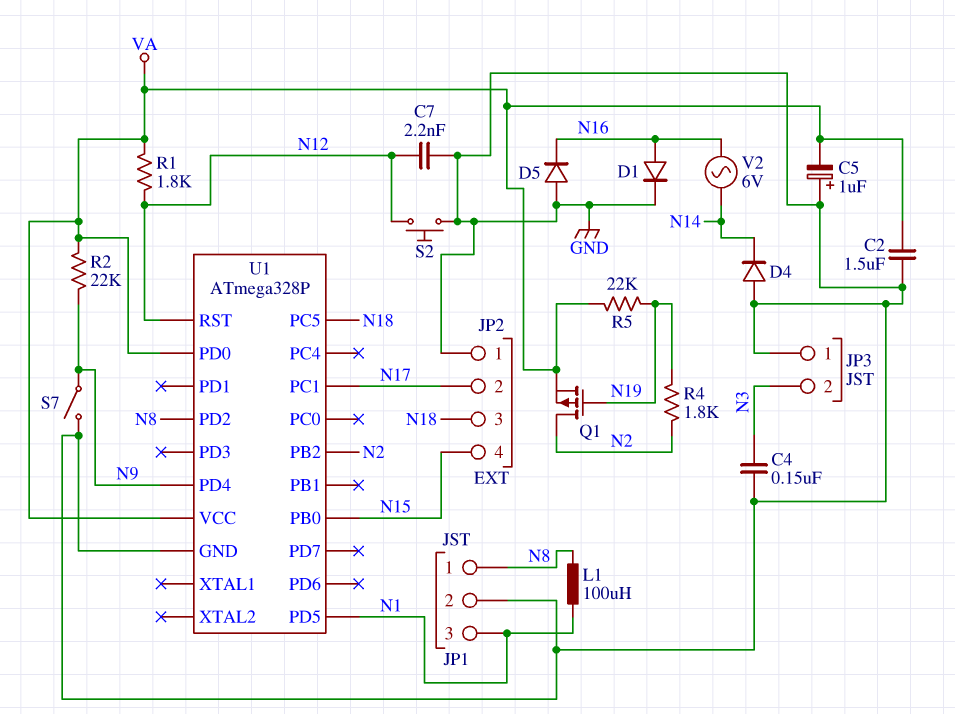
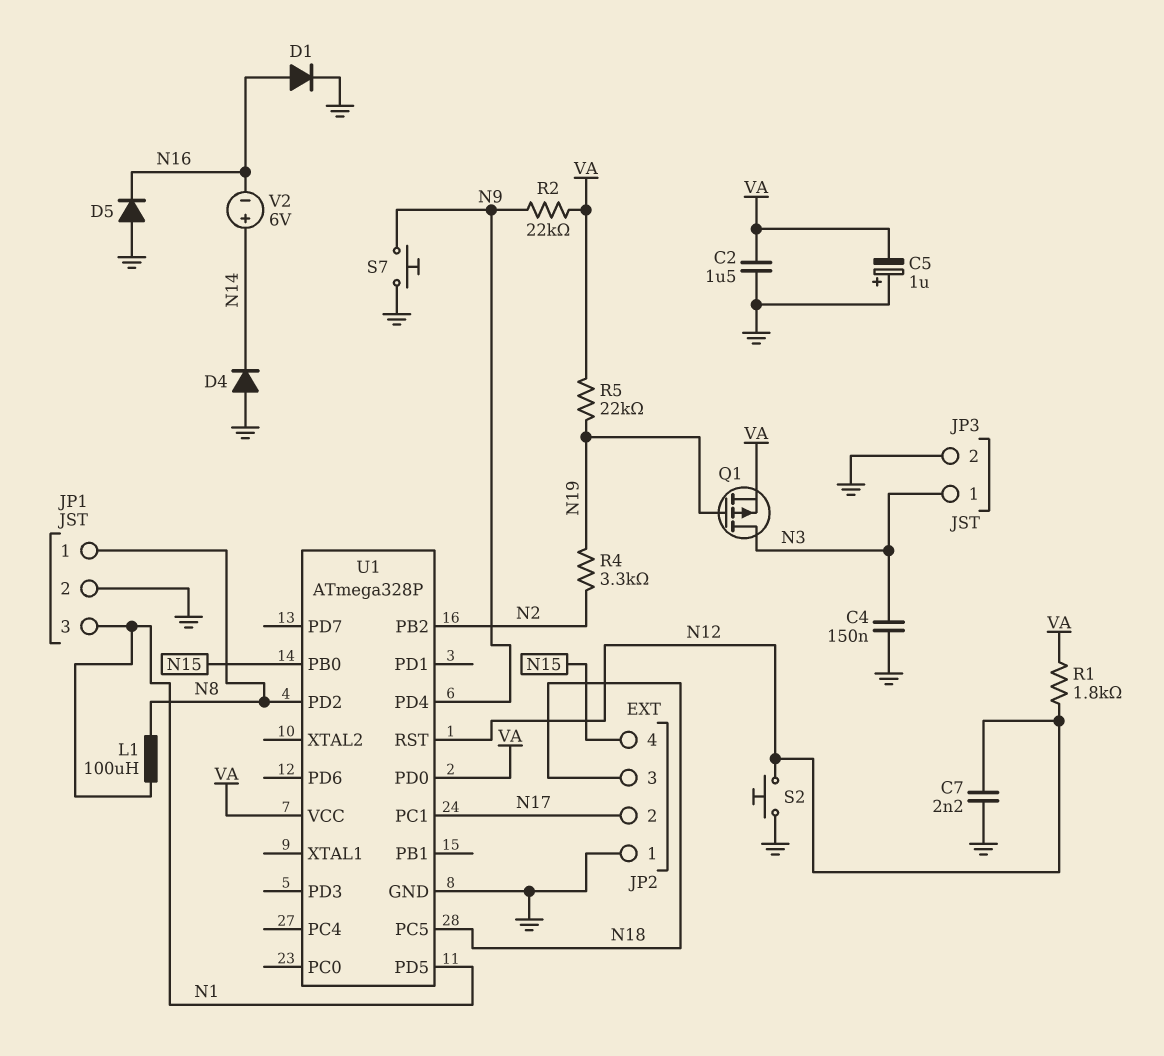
JP3 pin 1: GND -> N3
JP3 pin 2: N3 -> GND
Q1: PMOS (G N19, D N2, S VA) -> PMOS (G N19, D N3, S VA)
R4: 1.8k (N2, N19) -> 3.3k (N2, N19)
S7: switch (GND, N9) -> button (GND, N9)
V2: AC 6V (N14, N16) -> 6V (plus N14, minus N16)

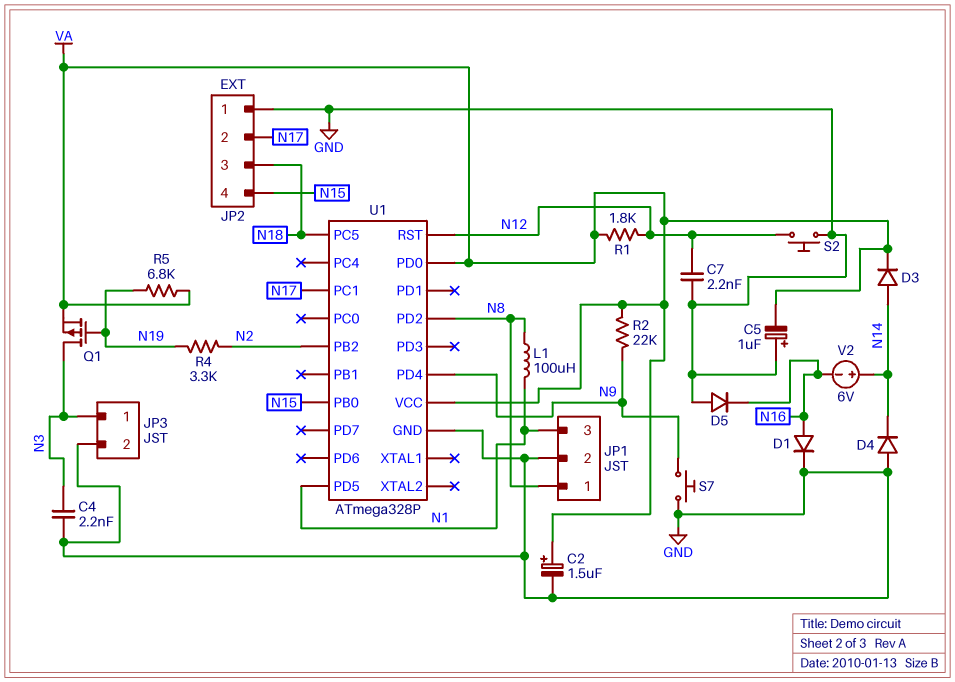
C2: 1.5uF (GND, VA) -> 1.5uF (plus VA, minus GND)
C4: 150nF (GND, N3) -> 2.2nF (GND, N3)
D3: none -> diode (A N14, K VA)
R5: 22k (N19, VA) -> 6.8k (N19, VA)

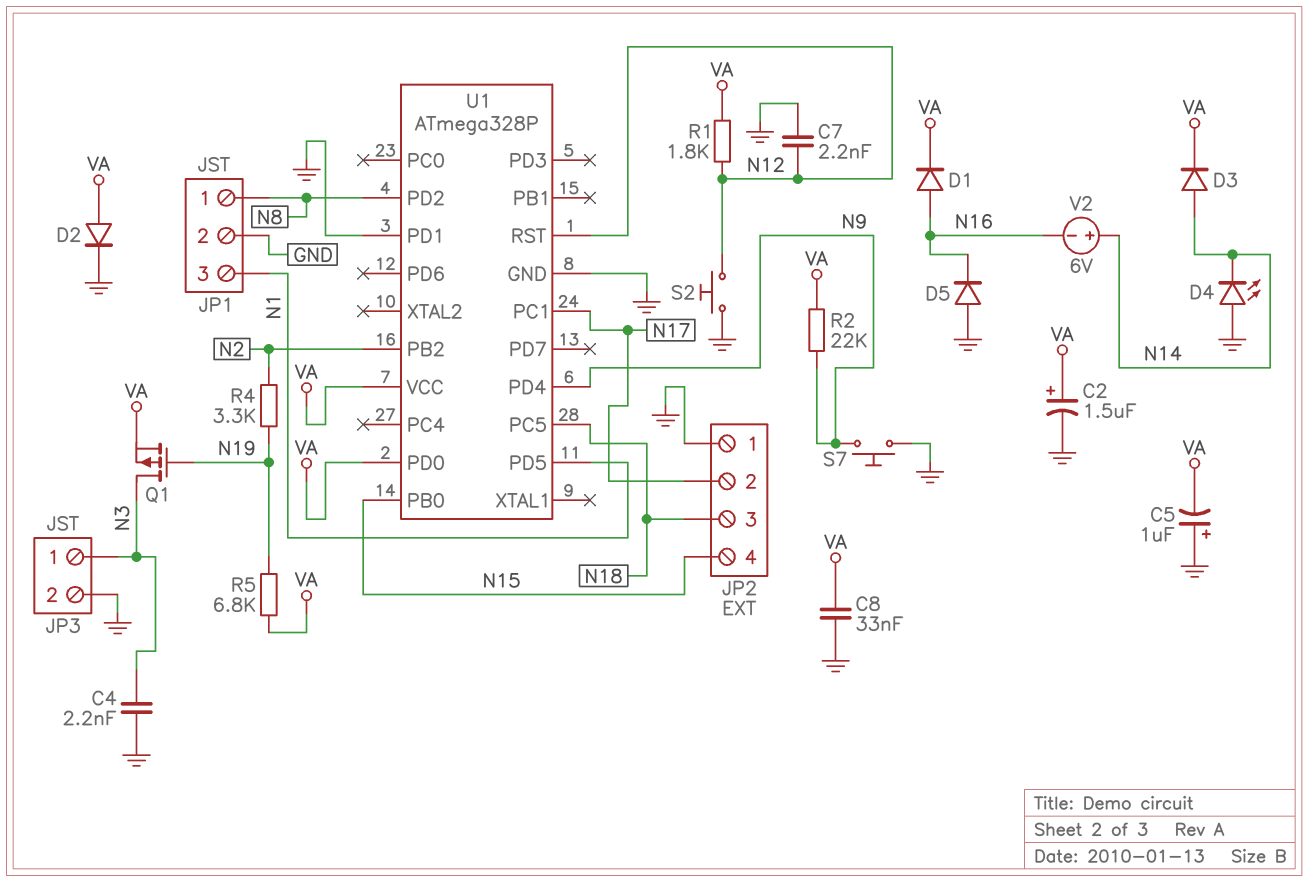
C8: none -> 33nF (GND, VA)
D1: diode (A N16, K GND) -> diode (A N16, K VA)
D2: none -> diode (A VA, K GND)
D4: diode (A GND, K N14) -> LED (A GND, K N14)
L1: 100uH (N1, N8) -> none
U1 pin PD1: none -> GND

